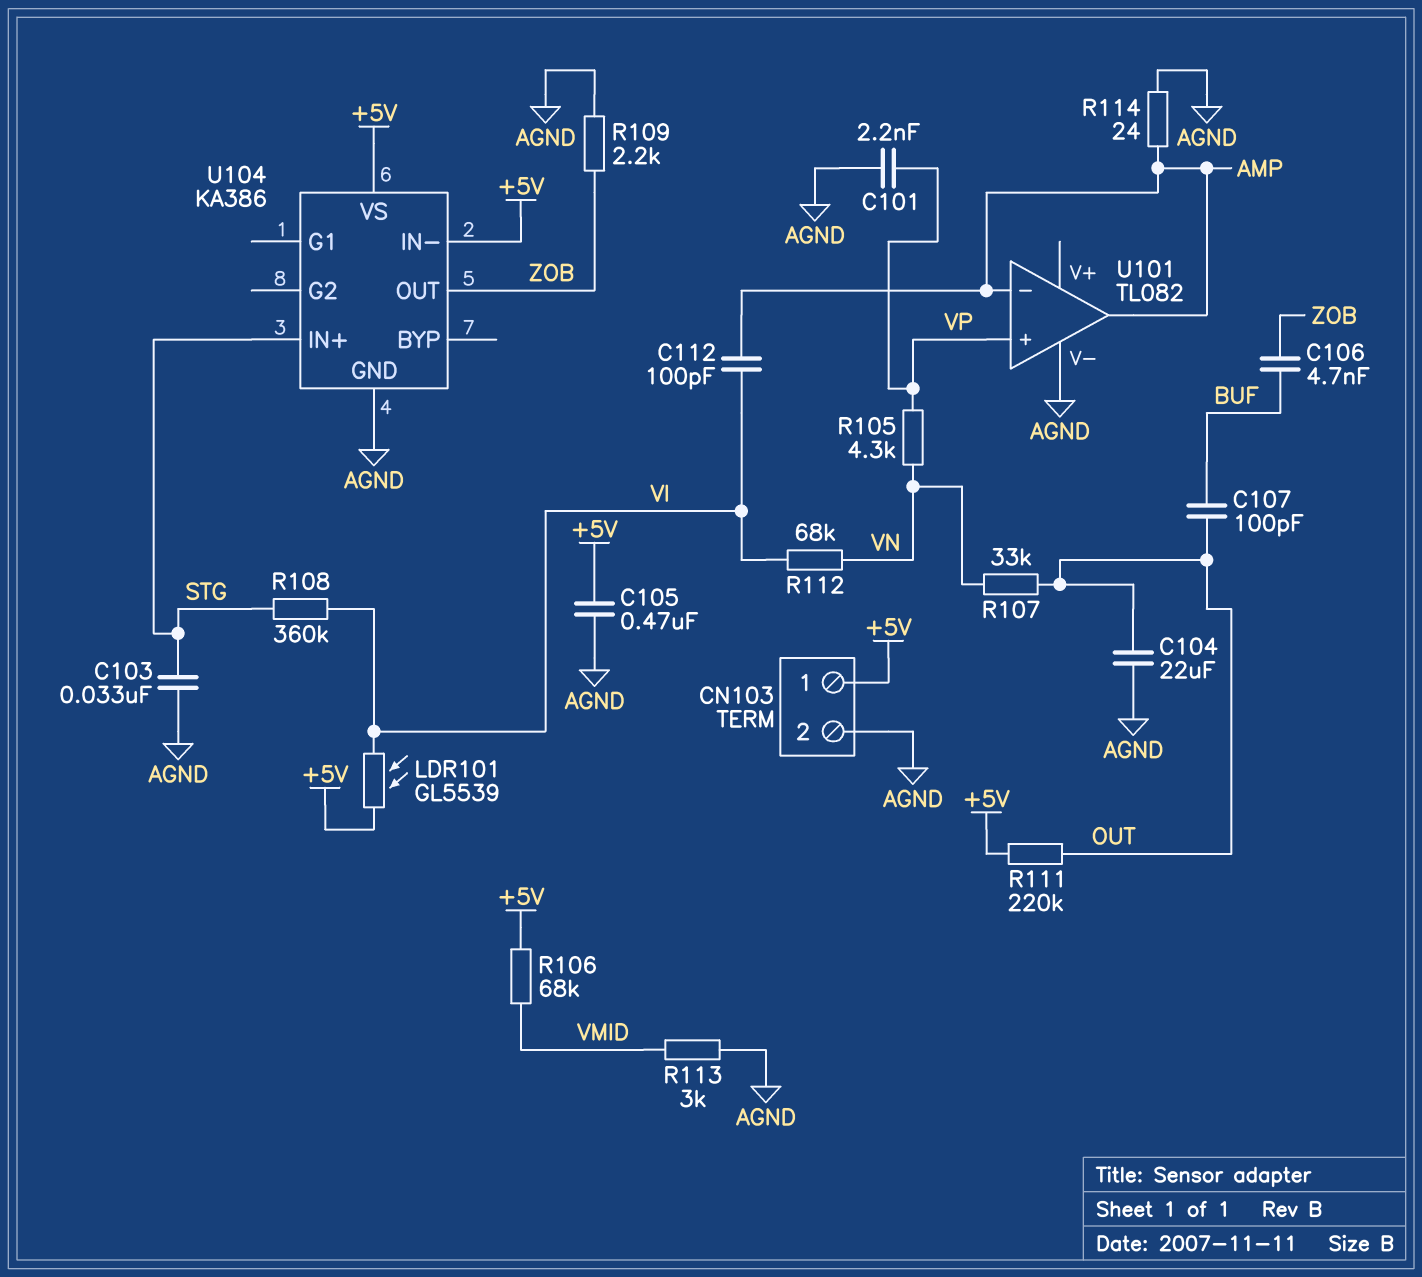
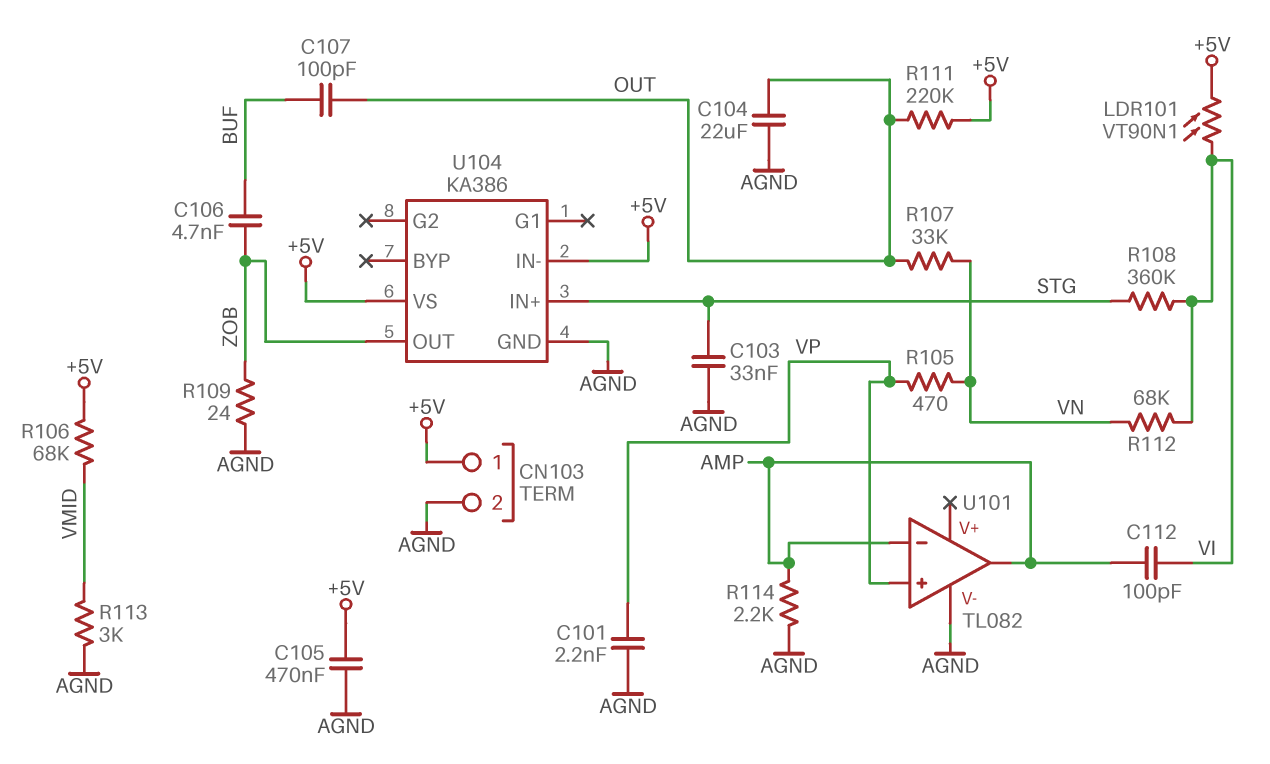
LDR101: GL5539 (+5V, VI) -> VT90N1 (+5V, VI)
R105: 4.3k (VN, VP) -> 470 (VN, VP)
R109: 2.2k (AGND, ZOB) -> 24 (AGND, ZOB)
R114: 24 (AGND, AMP) -> 2.2k (AGND, AMP)

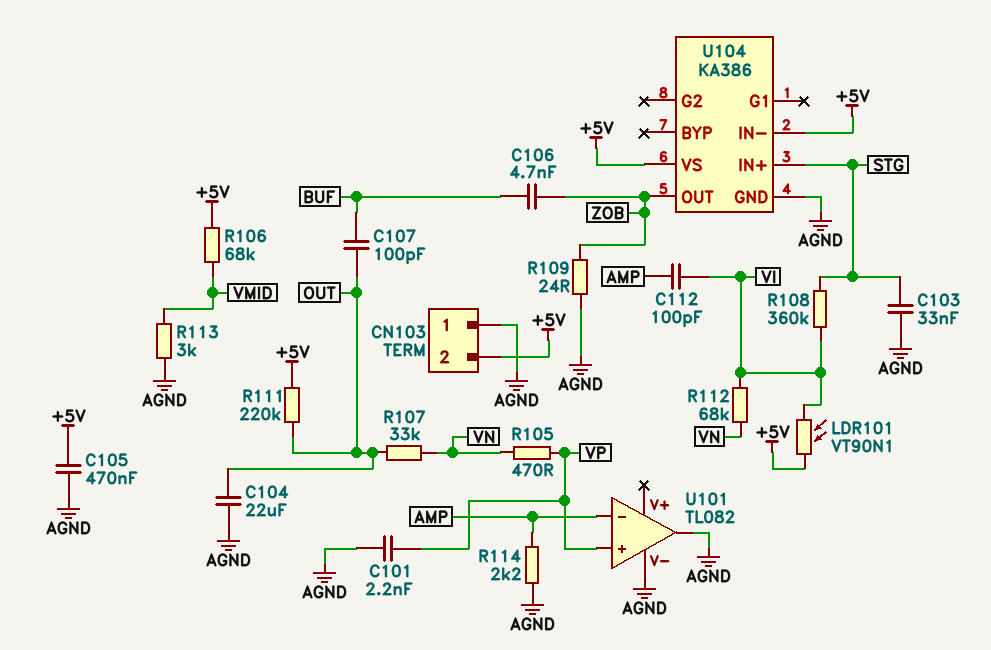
CN103 pin 1: +5V -> AGND
CN103 pin 2: AGND -> +5V
U101 pin out: AMP -> AGND

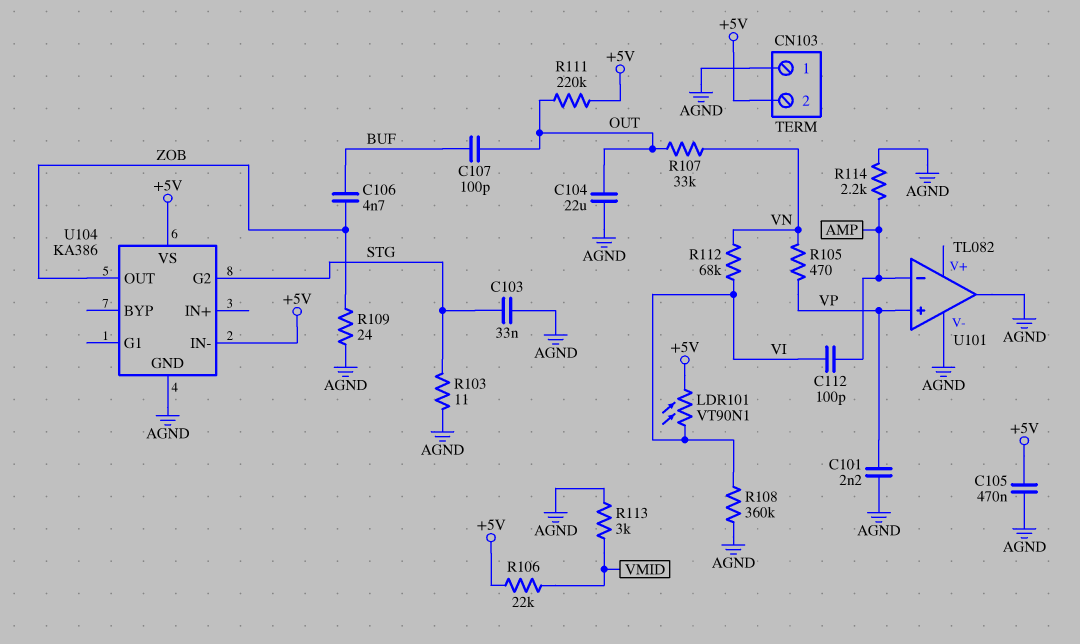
R103: none -> 11 (AGND, STG)
R106: 68k (+5V, VMID) -> 22k (+5V, VMID)
R108: 360k (STG, VI) -> 360k (AGND, VI)
U104 pin G2: none -> STG
U104 pin IN+: STG -> none

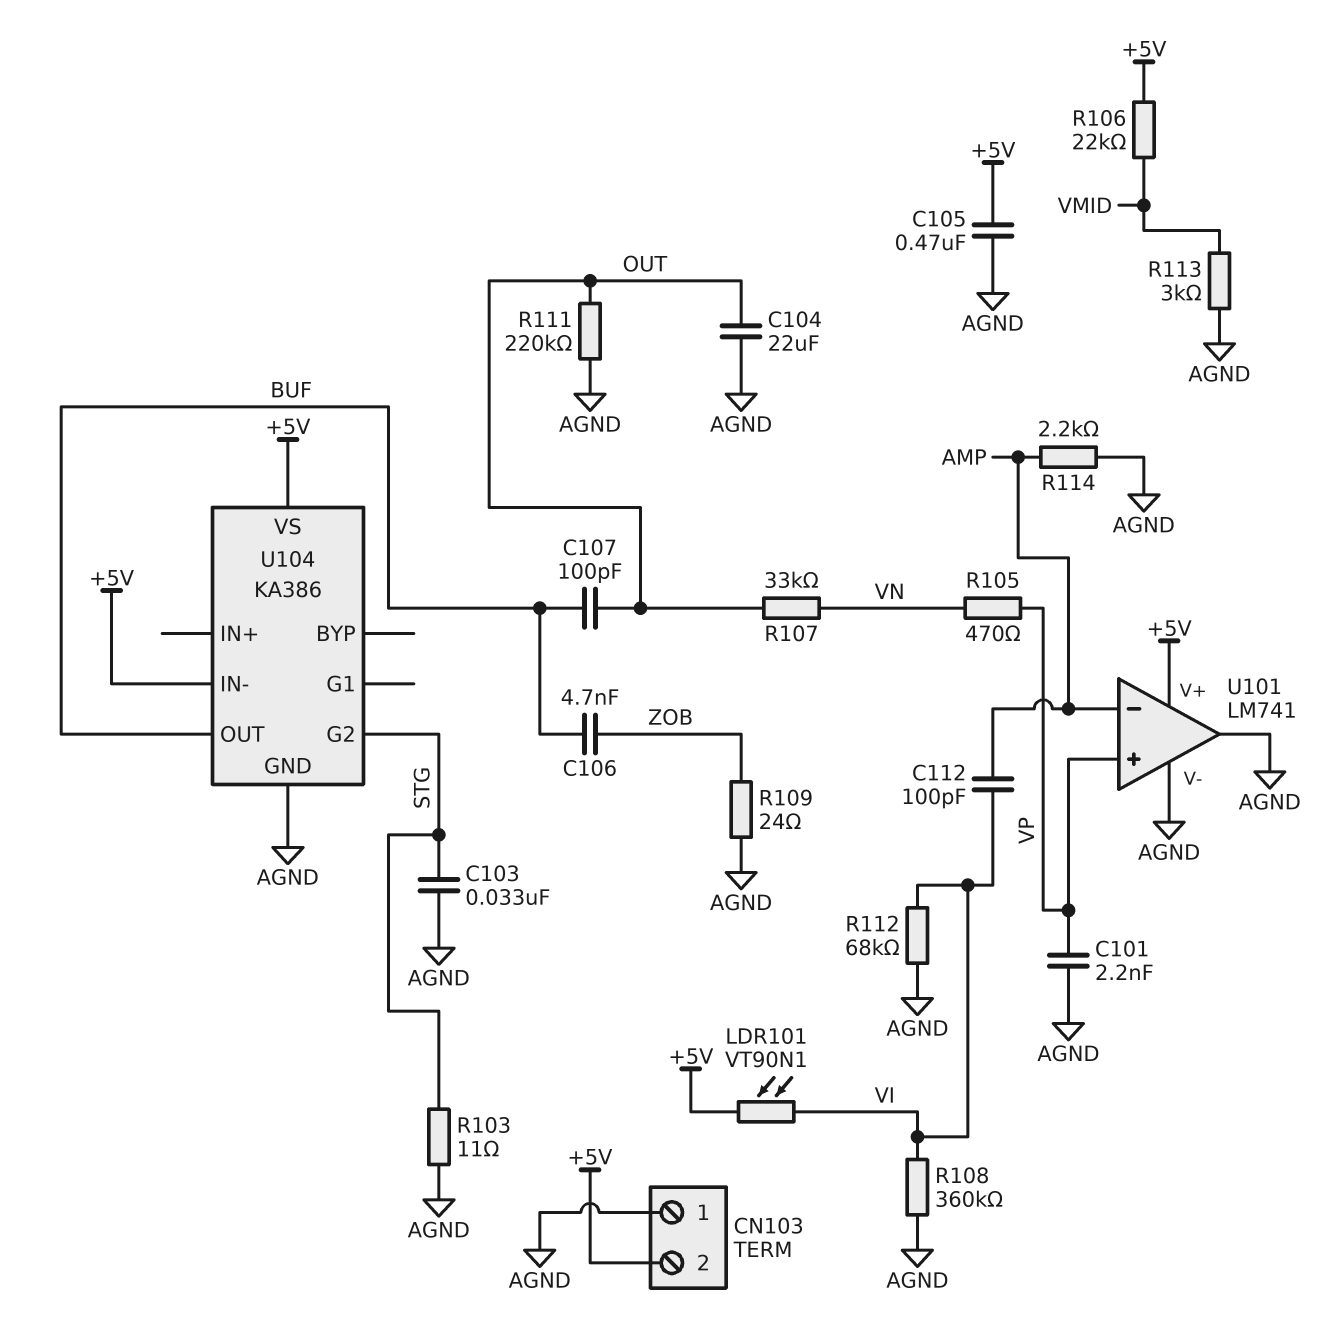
R111: 220k (+5V, OUT) -> 220k (AGND, OUT)
R112: 68k (VI, VN) -> 68k (AGND, VI)
U101: TL082 -> LM741
U101 pin V+: none -> +5V
U104 pin OUT: ZOB -> BUF

